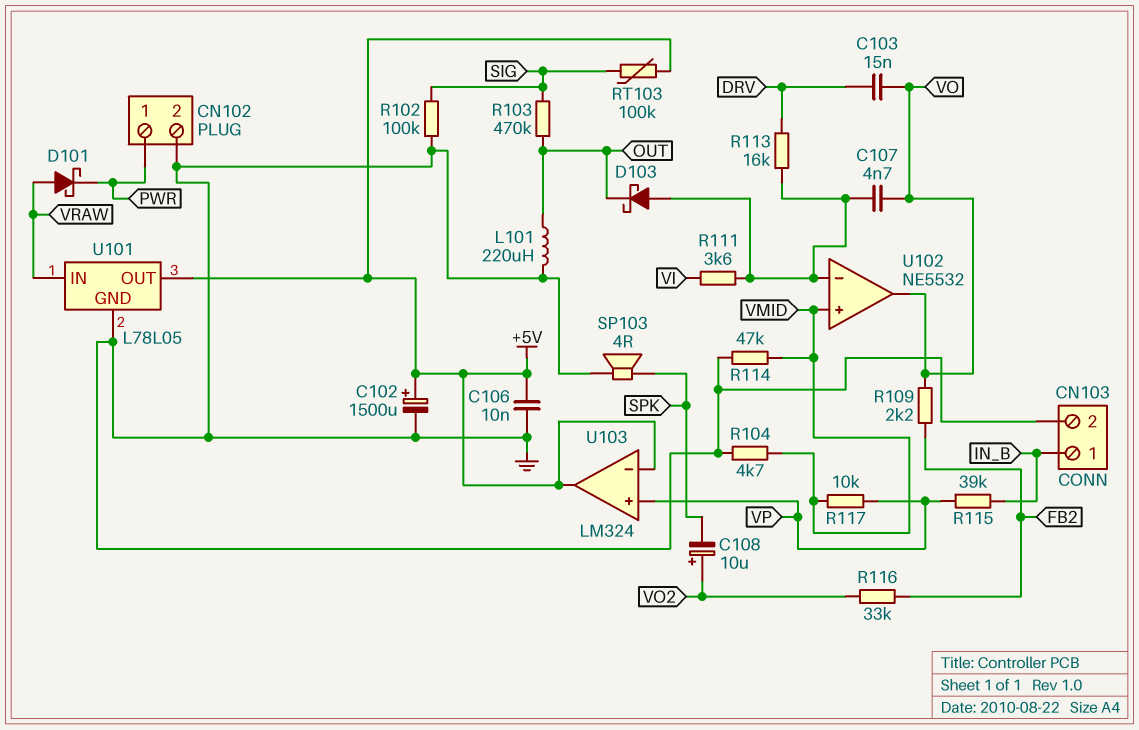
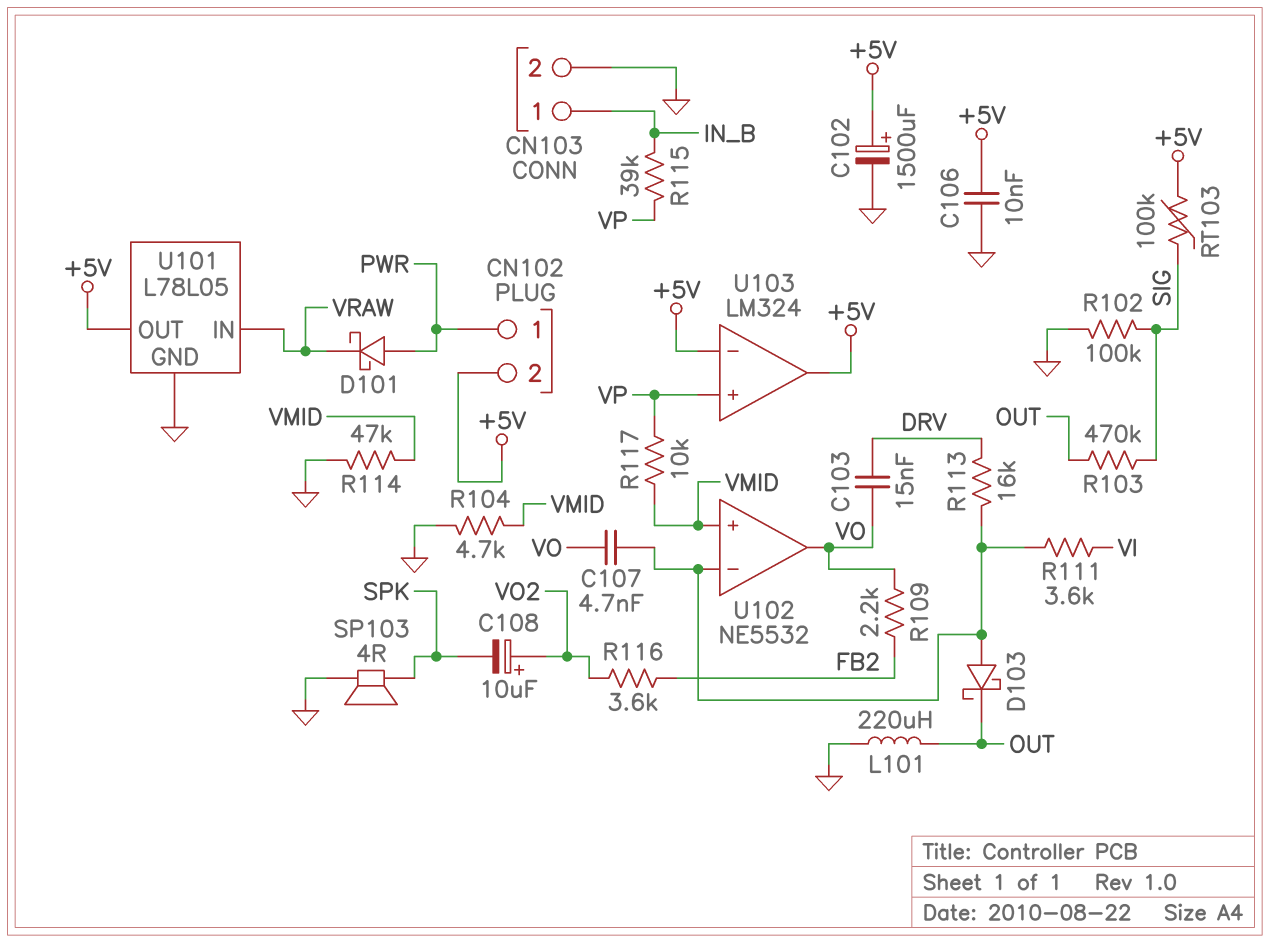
CN102 pin 2: GND -> +5V
D101: schottky (A VRAW, K PWR) -> schottky (A PWR, K VRAW)
R116: 33k (FB2, VO2) -> 3.6k (FB2, VO2)

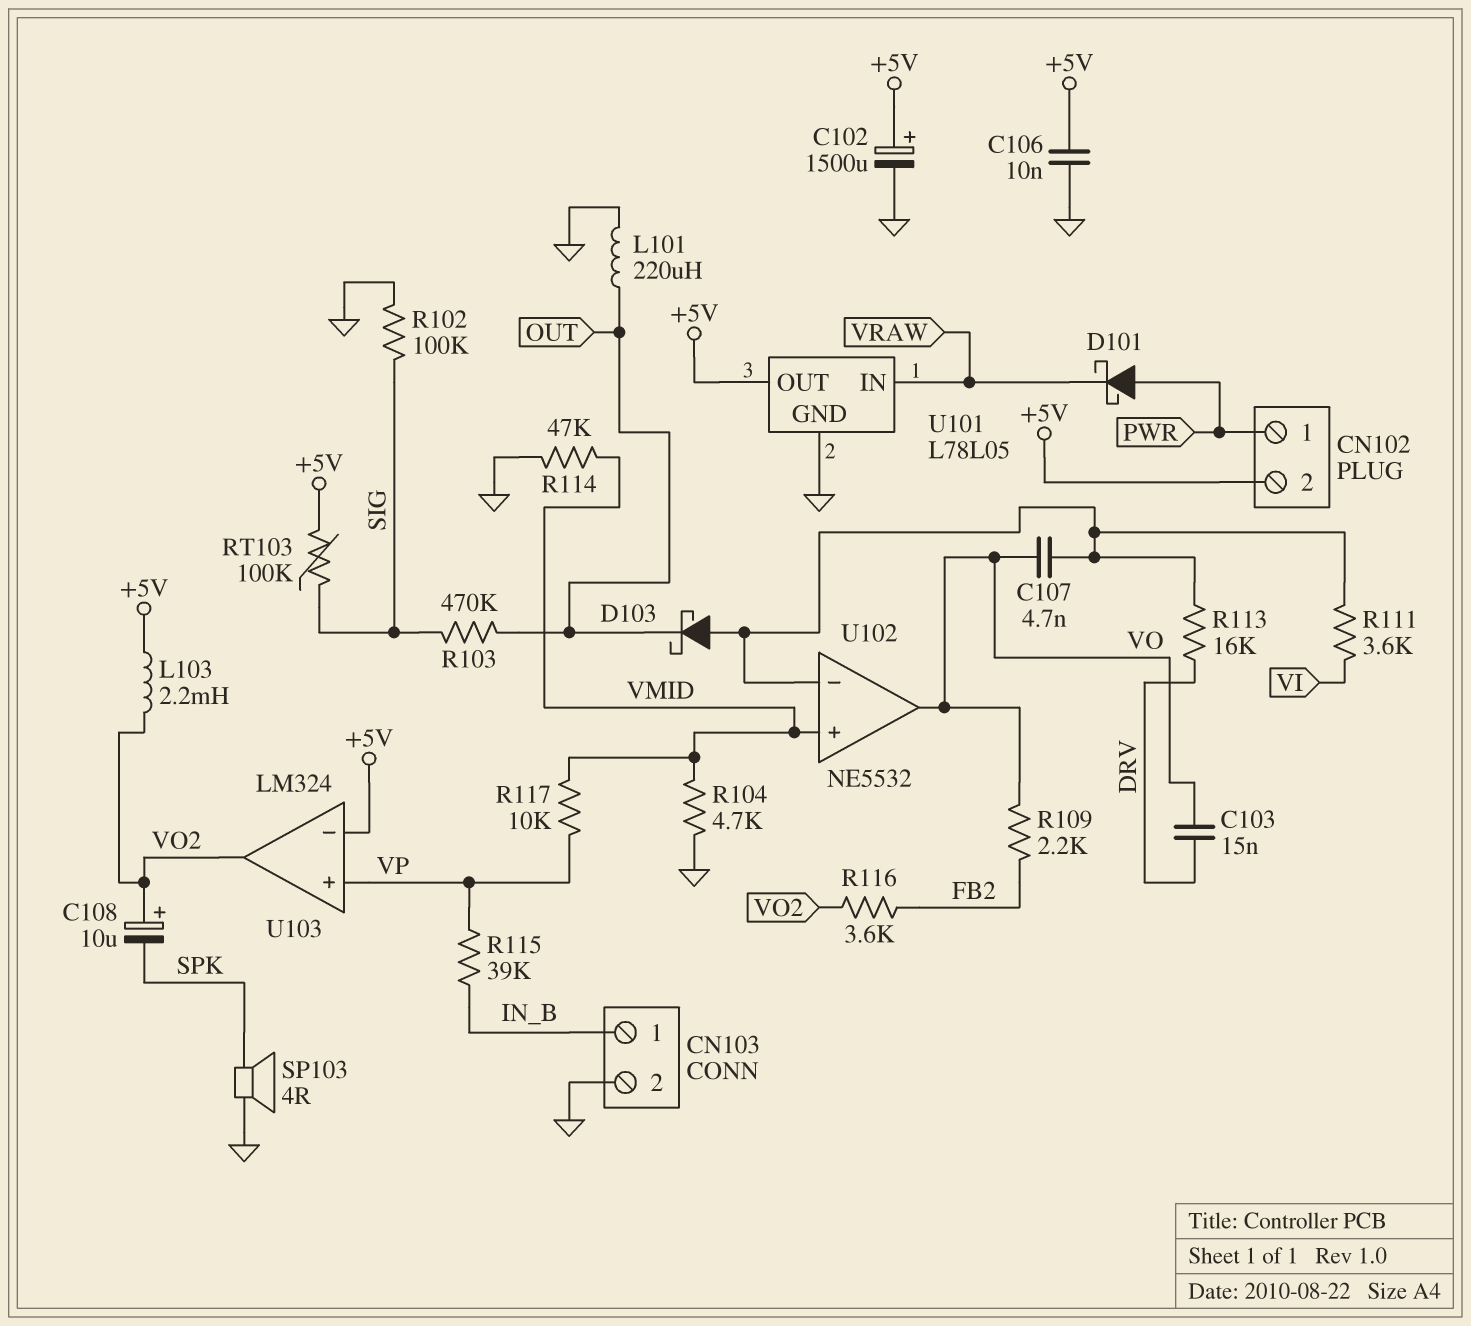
L103: none -> 2.2mH (+5V, VO2)
U103 pin out: +5V -> VO2

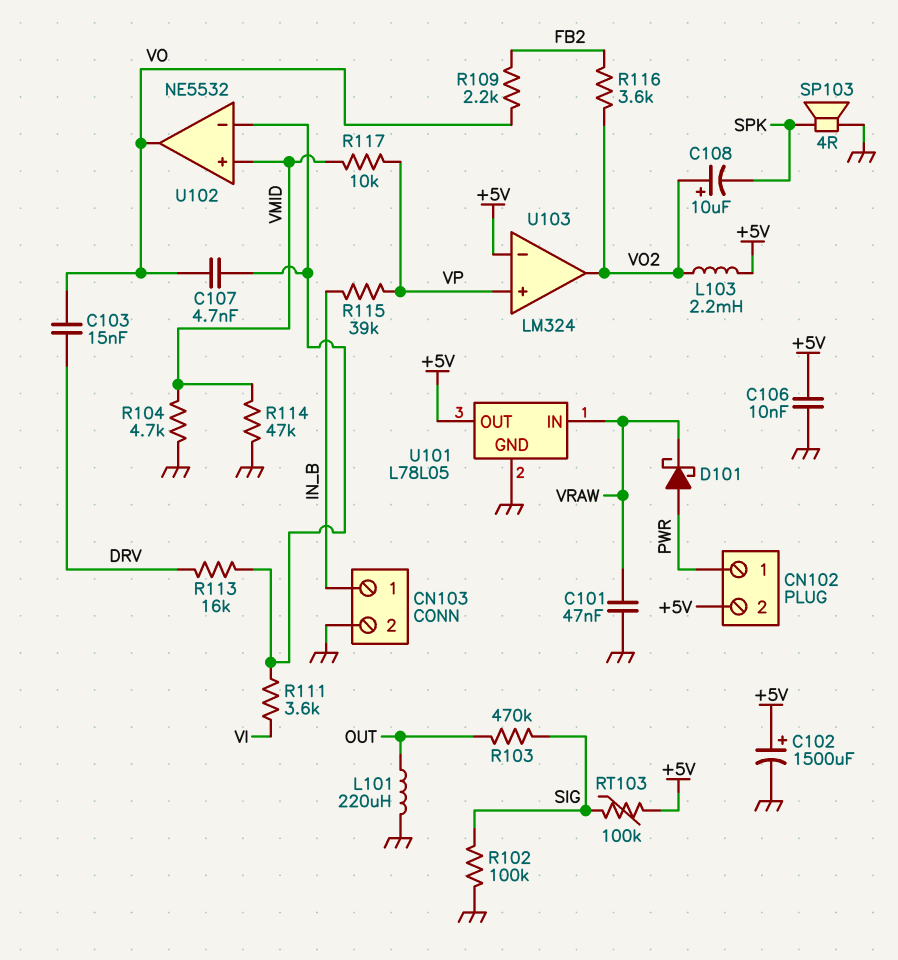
C101: none -> 47nF (GND, VRAW)
D103: schottky (A U102/in-, K OUT) -> none

